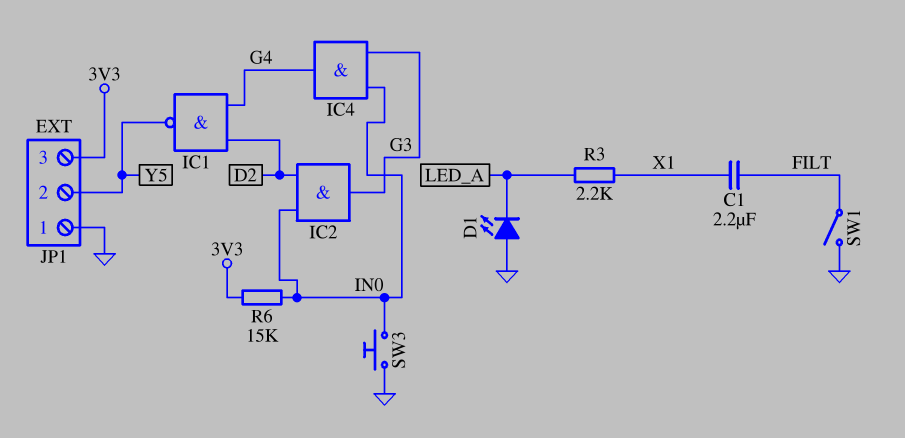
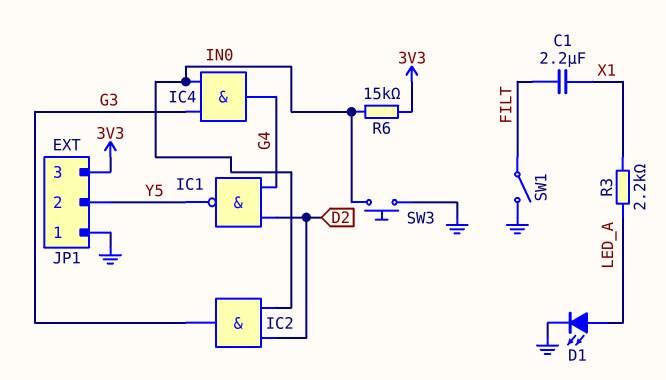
D1: LED (A GND, K LED_A) -> LED (A LED_A, K GND)

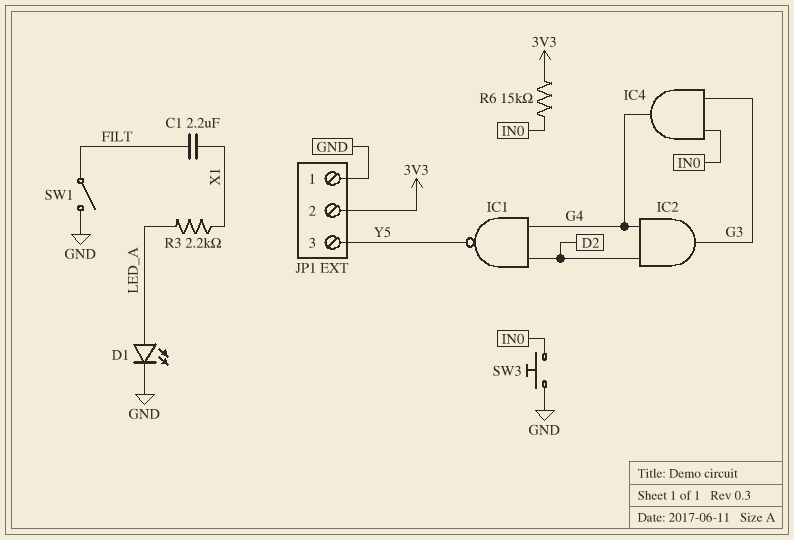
IC2: AND (in D2, in IN0, out G3) -> AND (in D2, in G4, out G3)
JP1 pin 2: Y5 -> 3V3
JP1 pin 3: 3V3 -> Y5

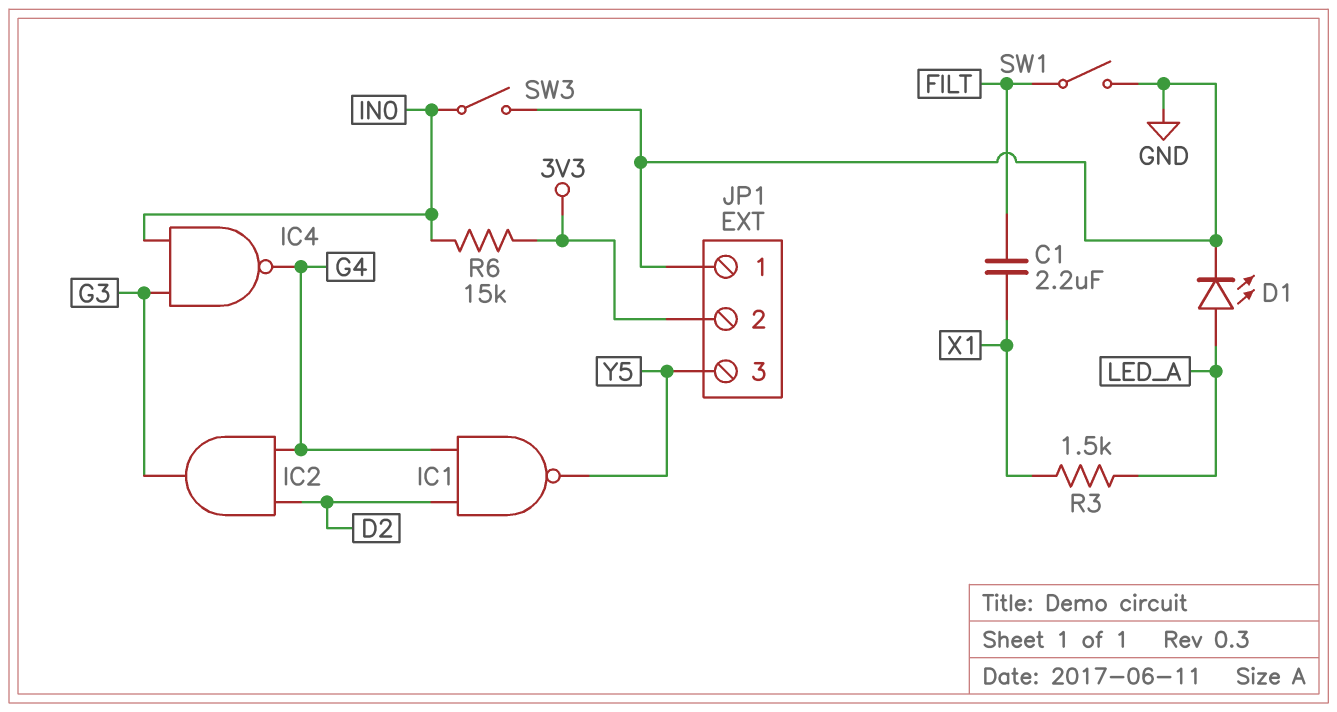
IC4: AND (in G3, in IN0, out G4) -> NAND (in G3, in IN0, out G4)
R3: 2.2k (LED_A, X1) -> 1.5k (LED_A, X1)
SW3: button (GND, IN0) -> switch (GND, IN0)

